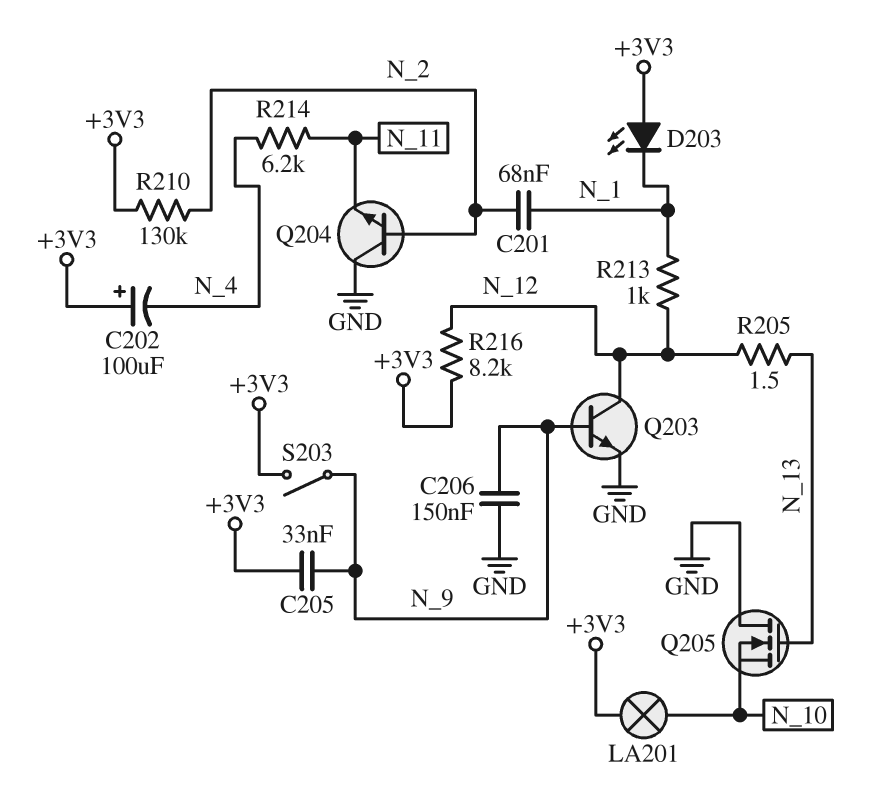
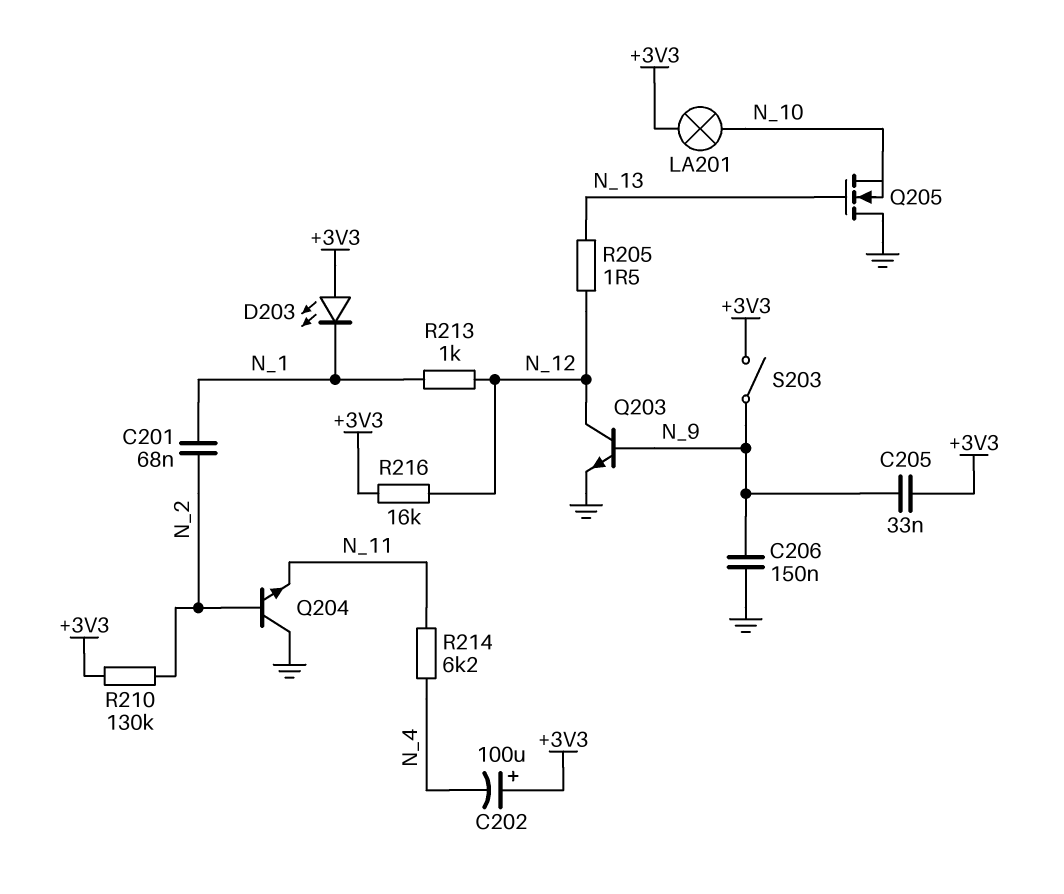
R216: 8.2k (+3V3, N_12) -> 16k (+3V3, N_12)

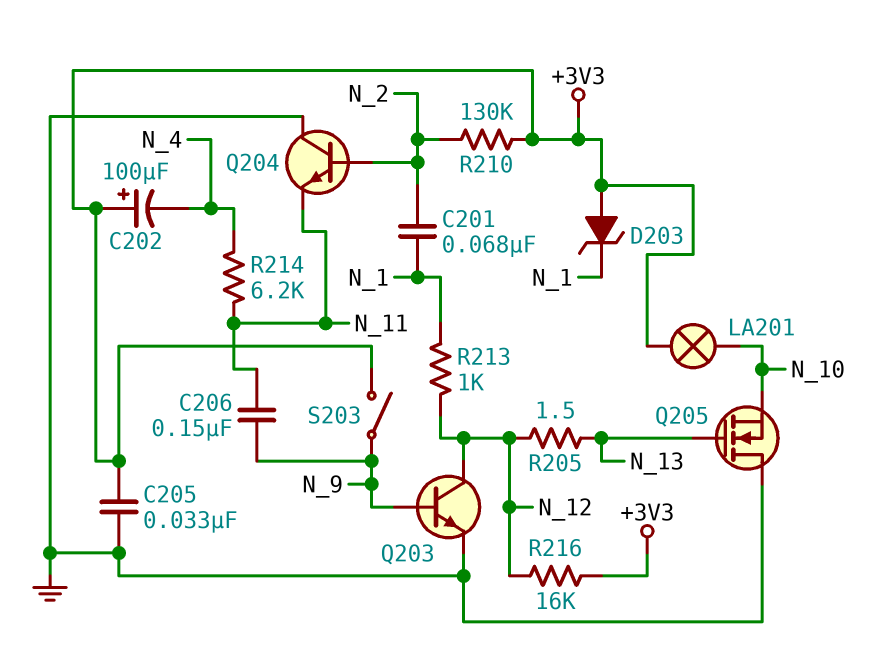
C205: 33nF (+3V3, N_9) -> 33nF (+3V3, GND)
C206: 150nF (GND, N_9) -> 150nF (N_9, N_11)
D203: LED (A +3V3, K N_1) -> zener (A +3V3, K N_1)

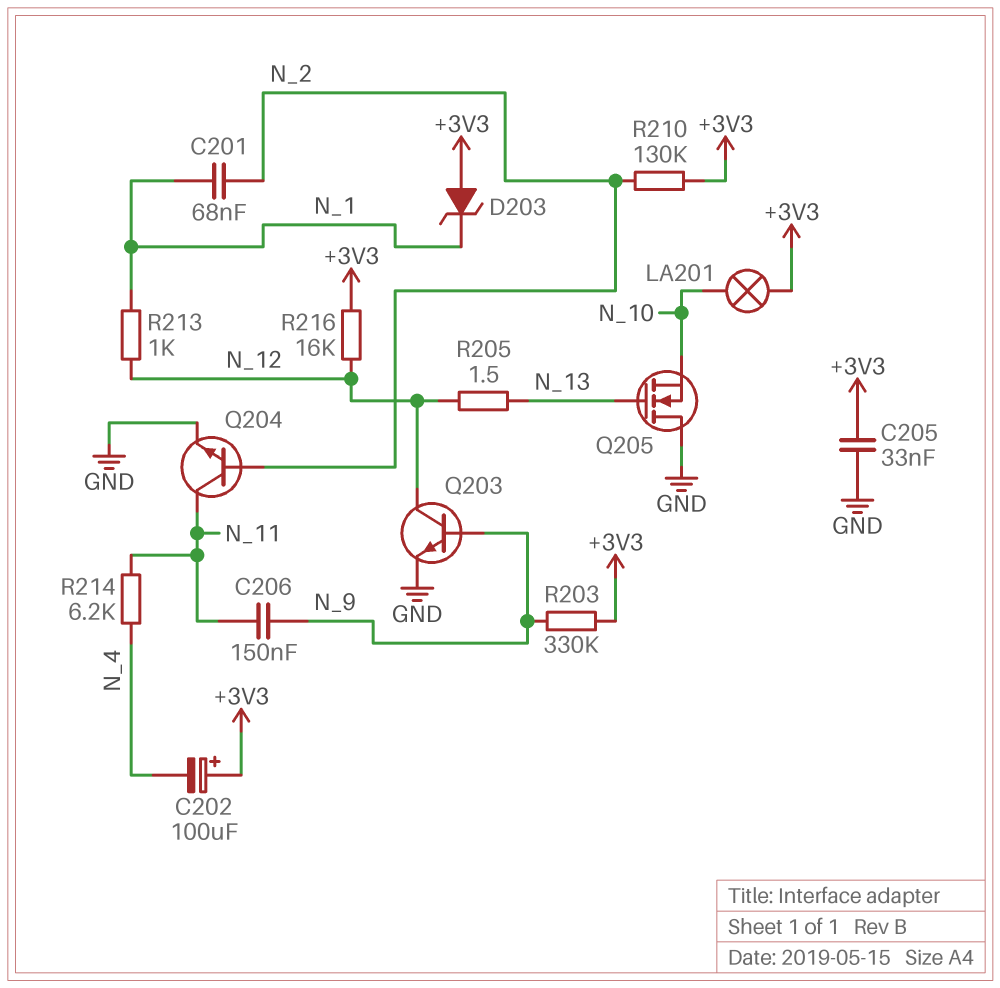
Q204: NPN (B N_2, C GND, E N_11) -> NPN (B N_2, C N_11, E GND)
R203: none -> 330k (+3V3, N_9)
S203: switch (+3V3, N_9) -> none

